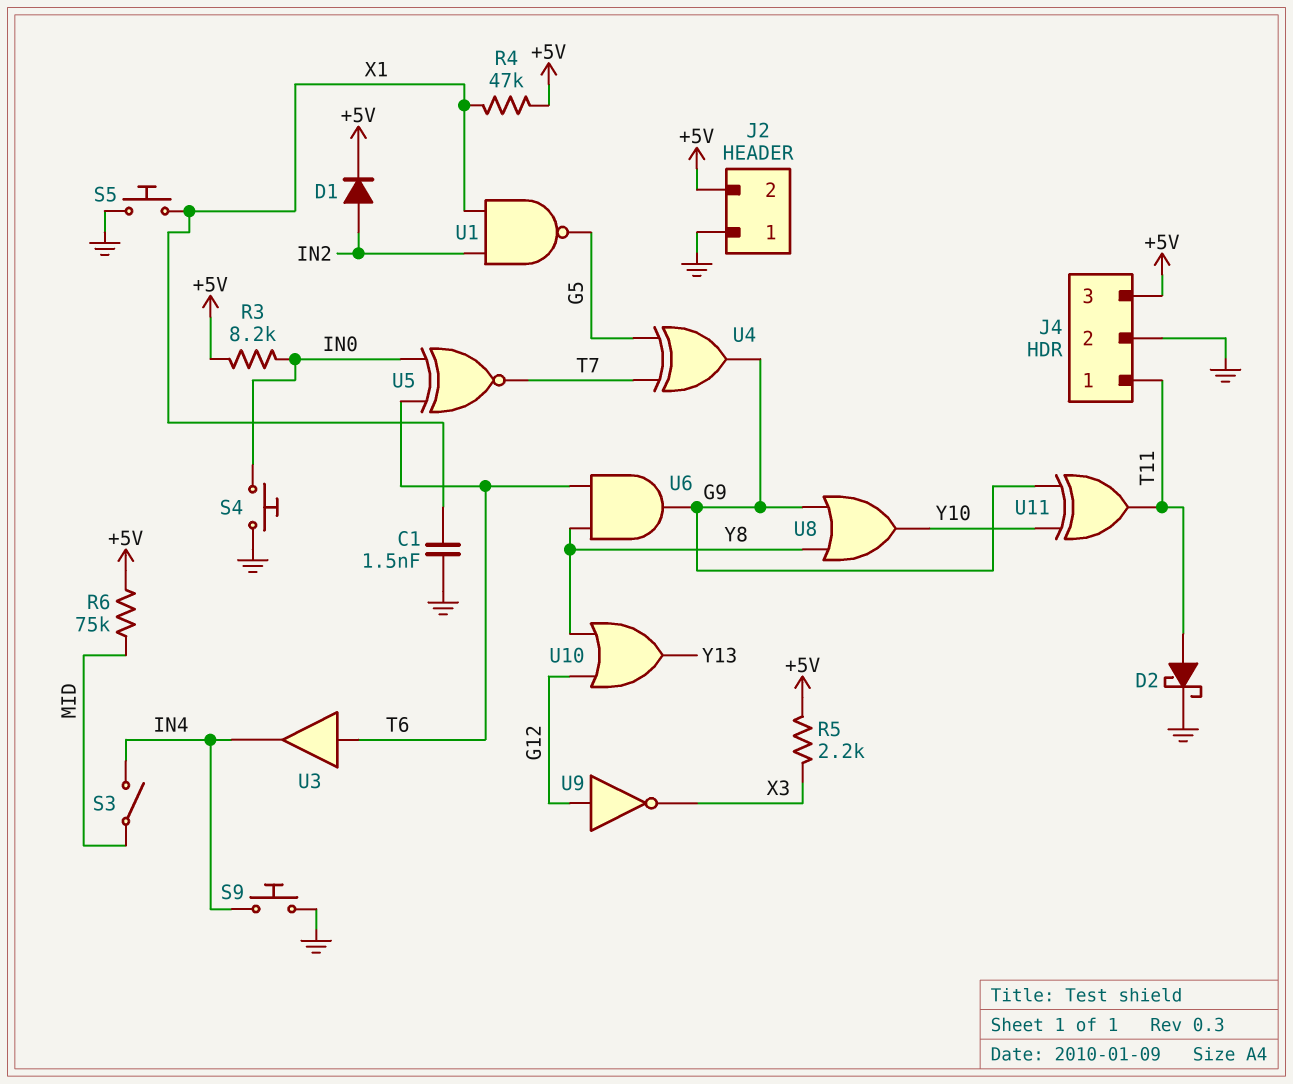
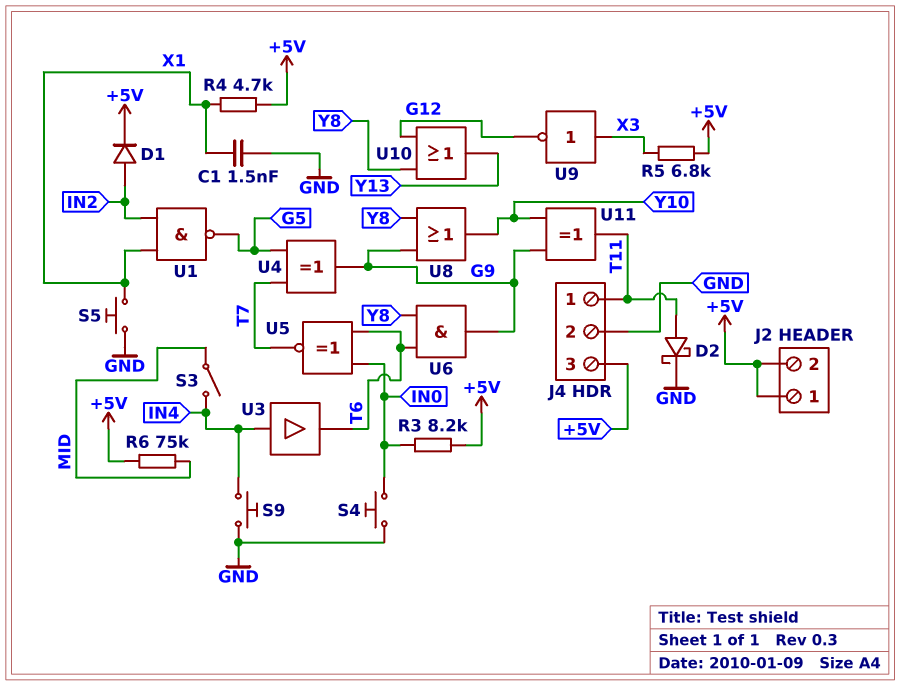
J2 pin 1: GND -> +5V
R4: 47k (+5V, X1) -> 4.7k (+5V, X1)
R5: 2.2k (+5V, X3) -> 6.8k (+5V, X3)
U3: buffer (in T6, out IN4) -> buffer (in IN4, out T6)
U9: NOT (in G12, out X3) -> NOT (in X3, out G12)

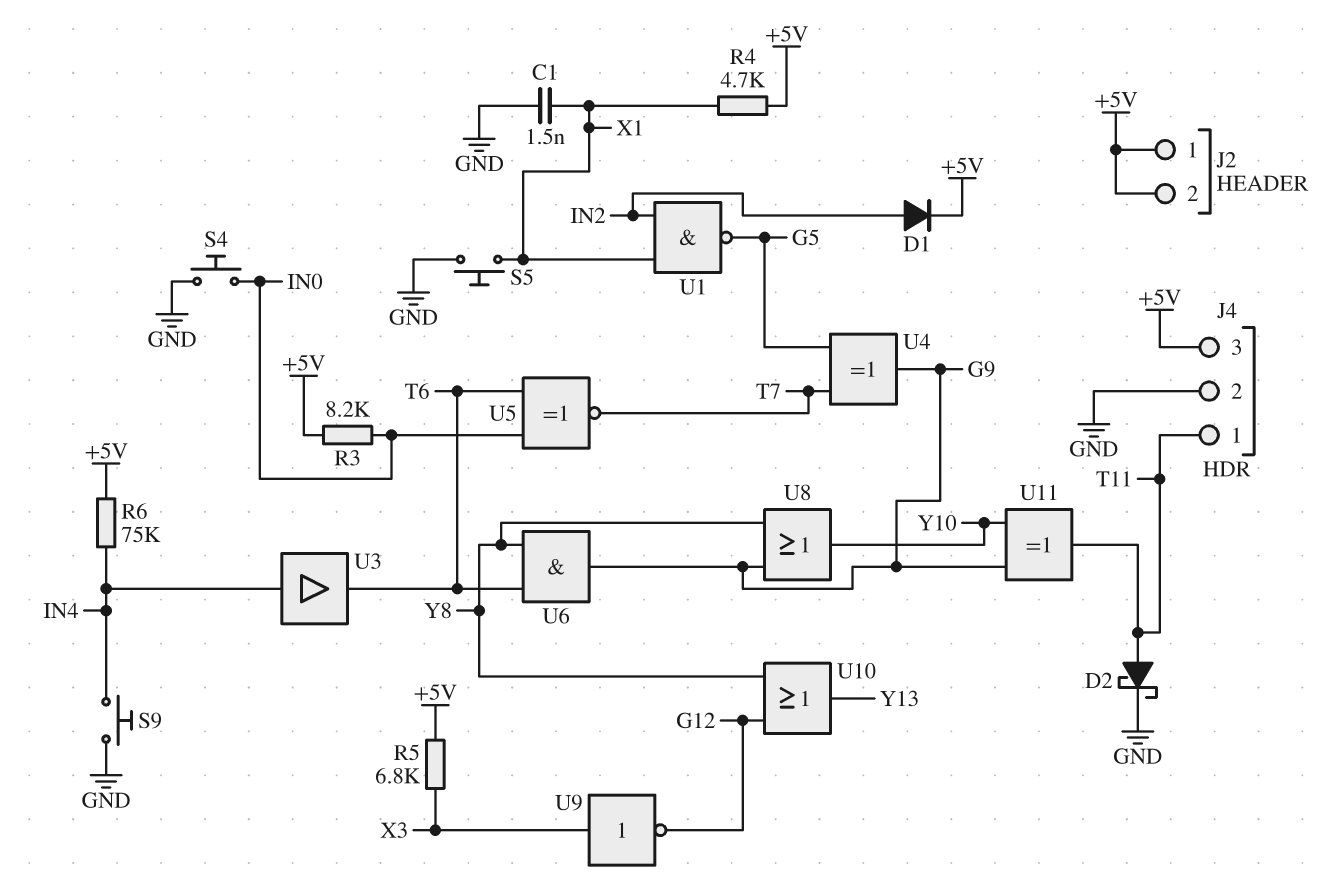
R6: 75k (+5V, MID) -> 75k (+5V, IN4)
S3: switch (IN4, MID) -> none

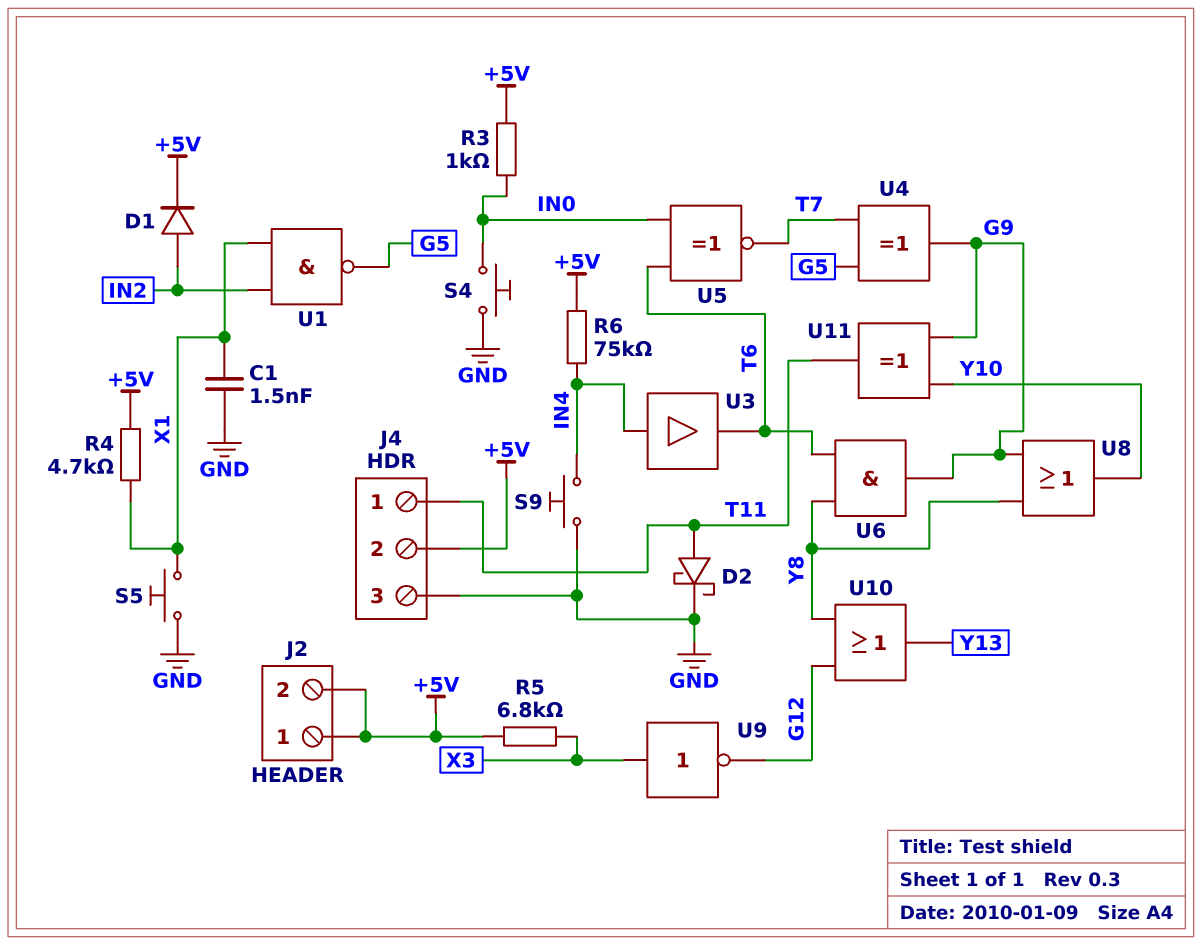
J4 pin 2: GND -> +5V
J4 pin 3: +5V -> GND
R3: 8.2k (+5V, IN0) -> 1k (+5V, IN0)

